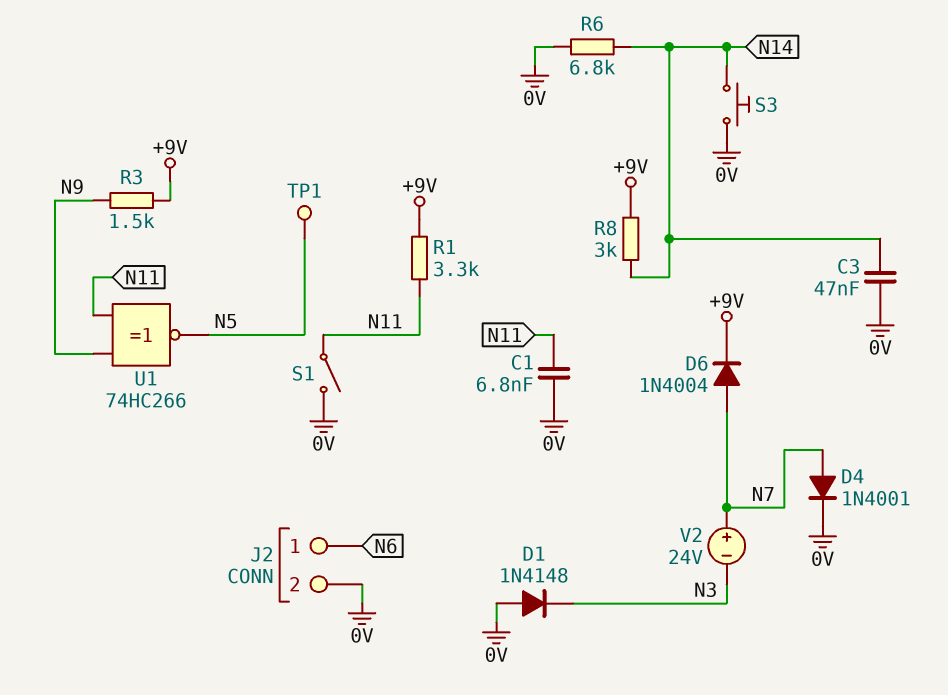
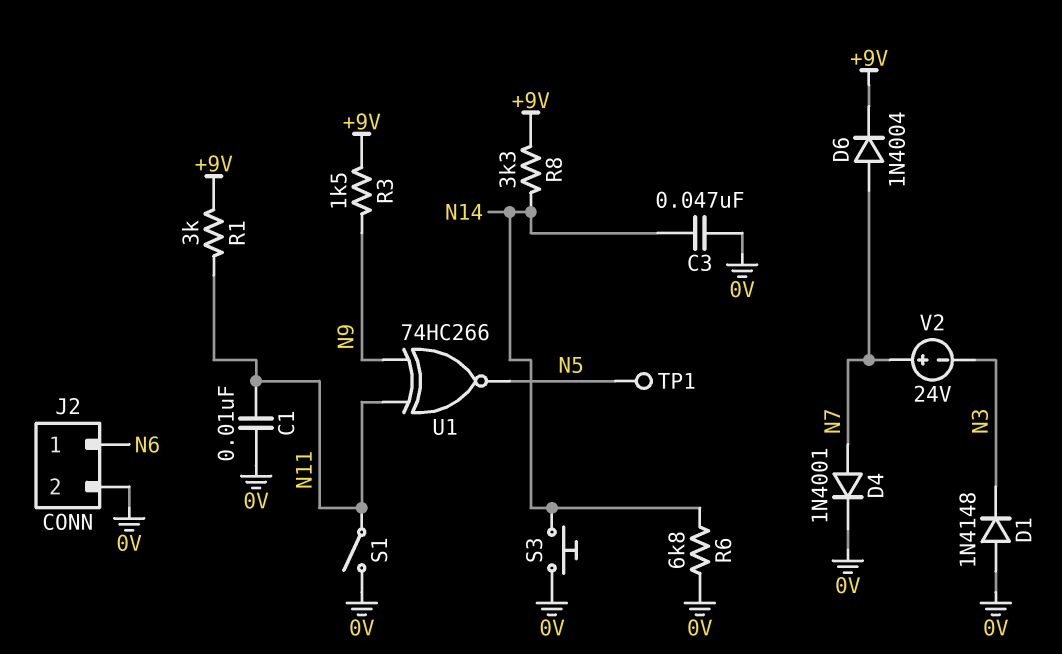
C1: 6.8nF (0V, N11) -> 10nF (0V, N11)
R1: 3.3k (+9V, N11) -> 3k (+9V, N11)
R8: 3k (+9V, N14) -> 3.3k (+9V, N14)

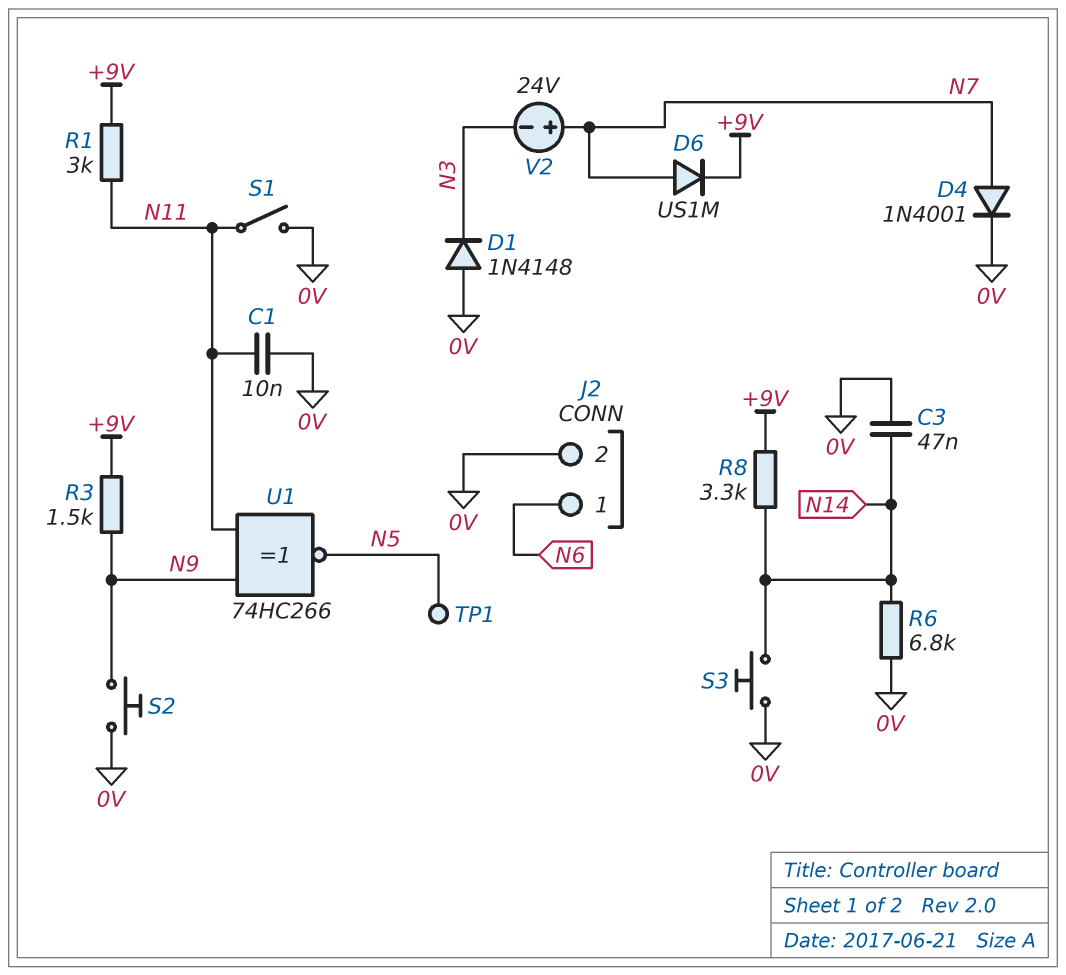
D6: diode 1N4004 (A N7, K +9V) -> diode US1M (A N7, K +9V)
S2: none -> button (0V, N9)

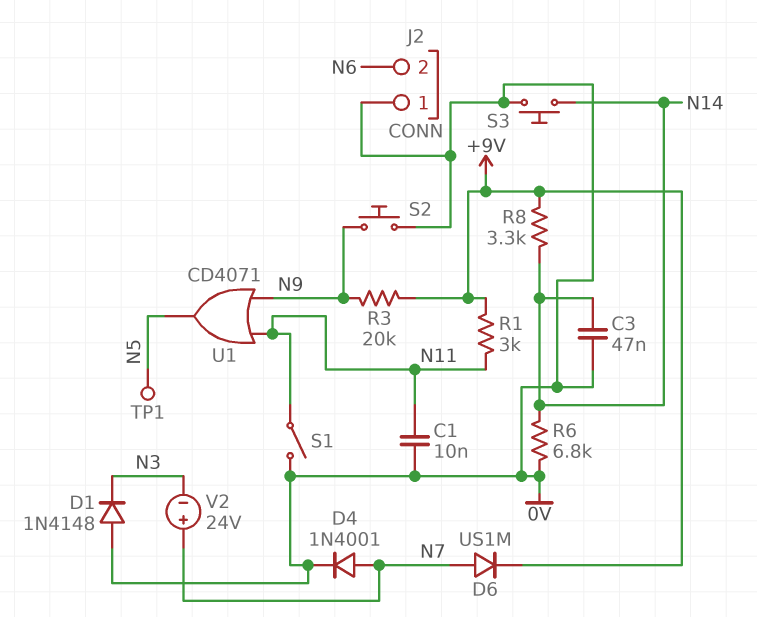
J2 pin 1: N6 -> 0V
J2 pin 2: 0V -> N6
R3: 1.5k (+9V, N9) -> 20k (+9V, N9)
U1: XNOR 74HC266 (in N9, in N11, out N5) -> OR CD4071 (in N9, in N11, out N5)

